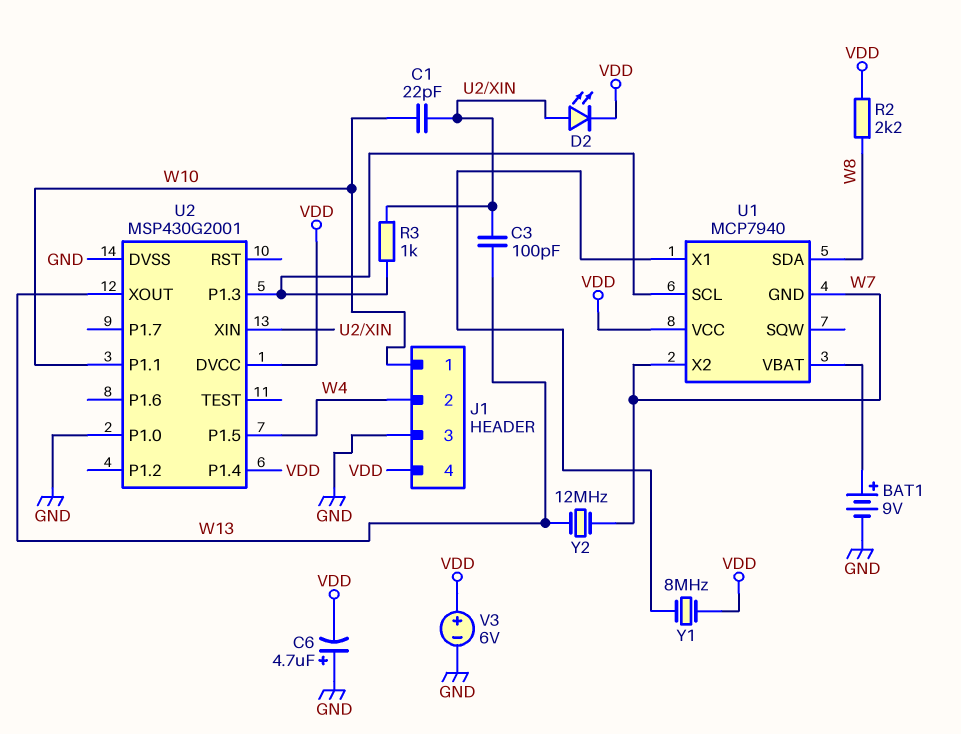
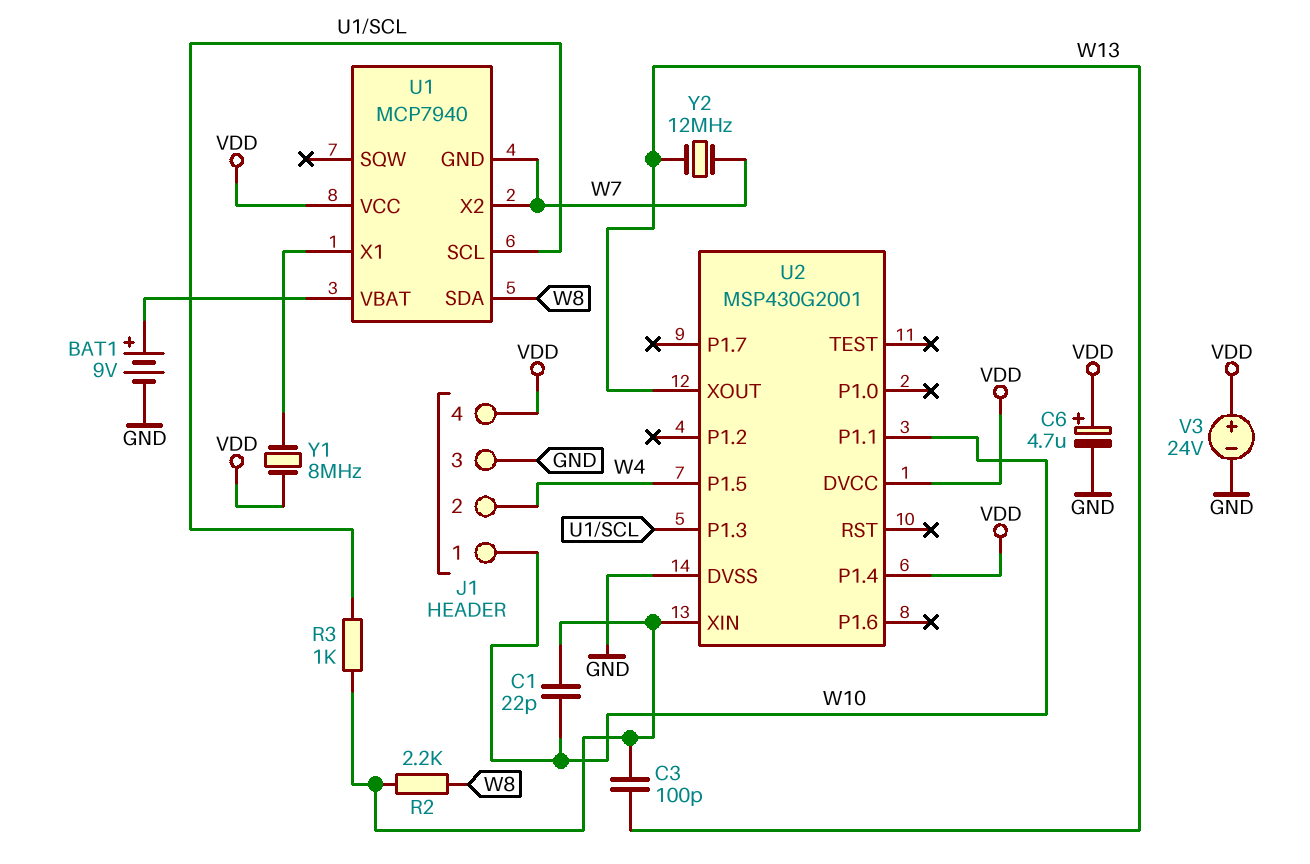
C6: 4.7uF (plus GND, minus VDD) -> 4.7uF (plus VDD, minus GND)
D2: LED (A U2/XIN, K VDD) -> none
R2: 2.2k (VDD, W8) -> 2.2k (U2/XIN, W8)
U2 pin P1.0: GND -> none
V3: 6V (plus VDD, minus GND) -> 24V (plus VDD, minus GND)

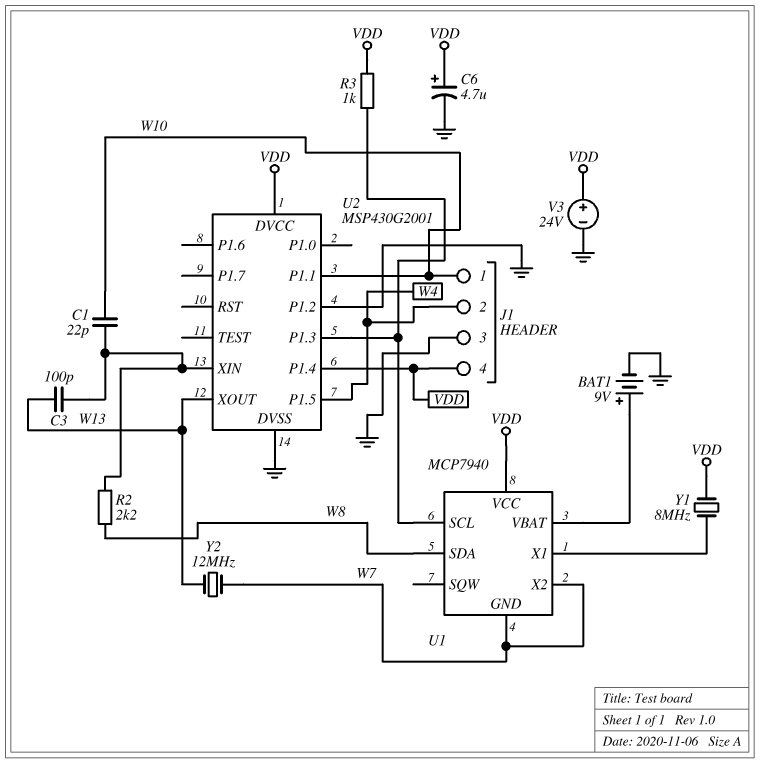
R3: 1k (U1/SCL, U2/XIN) -> 1k (U1/SCL, VDD)
U2 pin P1.2: none -> GND

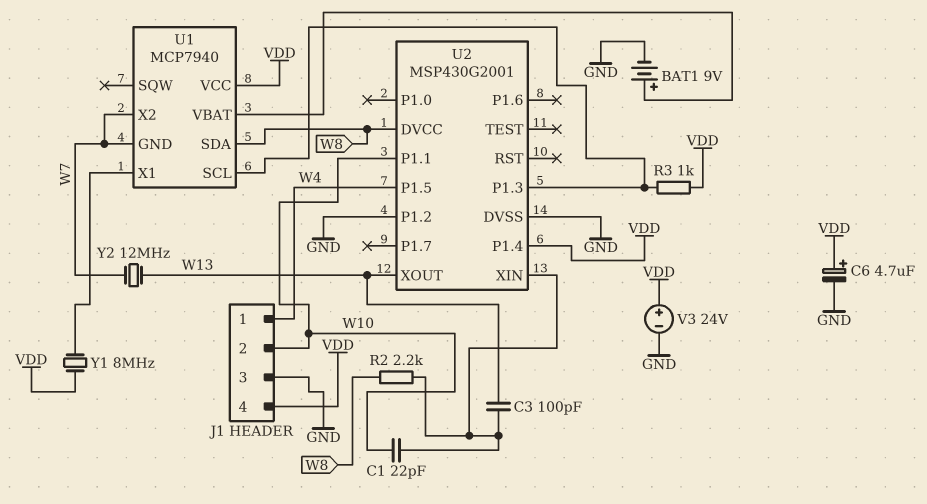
J1 pin 1: W10 -> W4
J1 pin 2: W4 -> W10
U2 pin DVCC: VDD -> W8

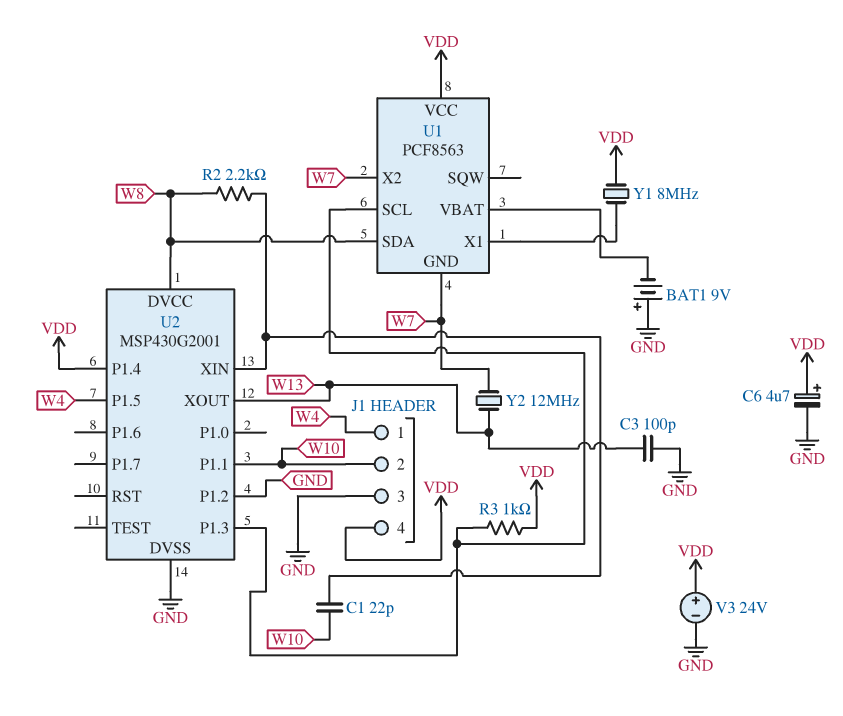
BAT1: 9V (plus U1/VBAT, minus GND) -> 9V (plus GND, minus U1/VBAT)
C3: 100pF (U2/XIN, W13) -> 100pF (GND, W13)
U1: MCP7940 -> PCF8563

